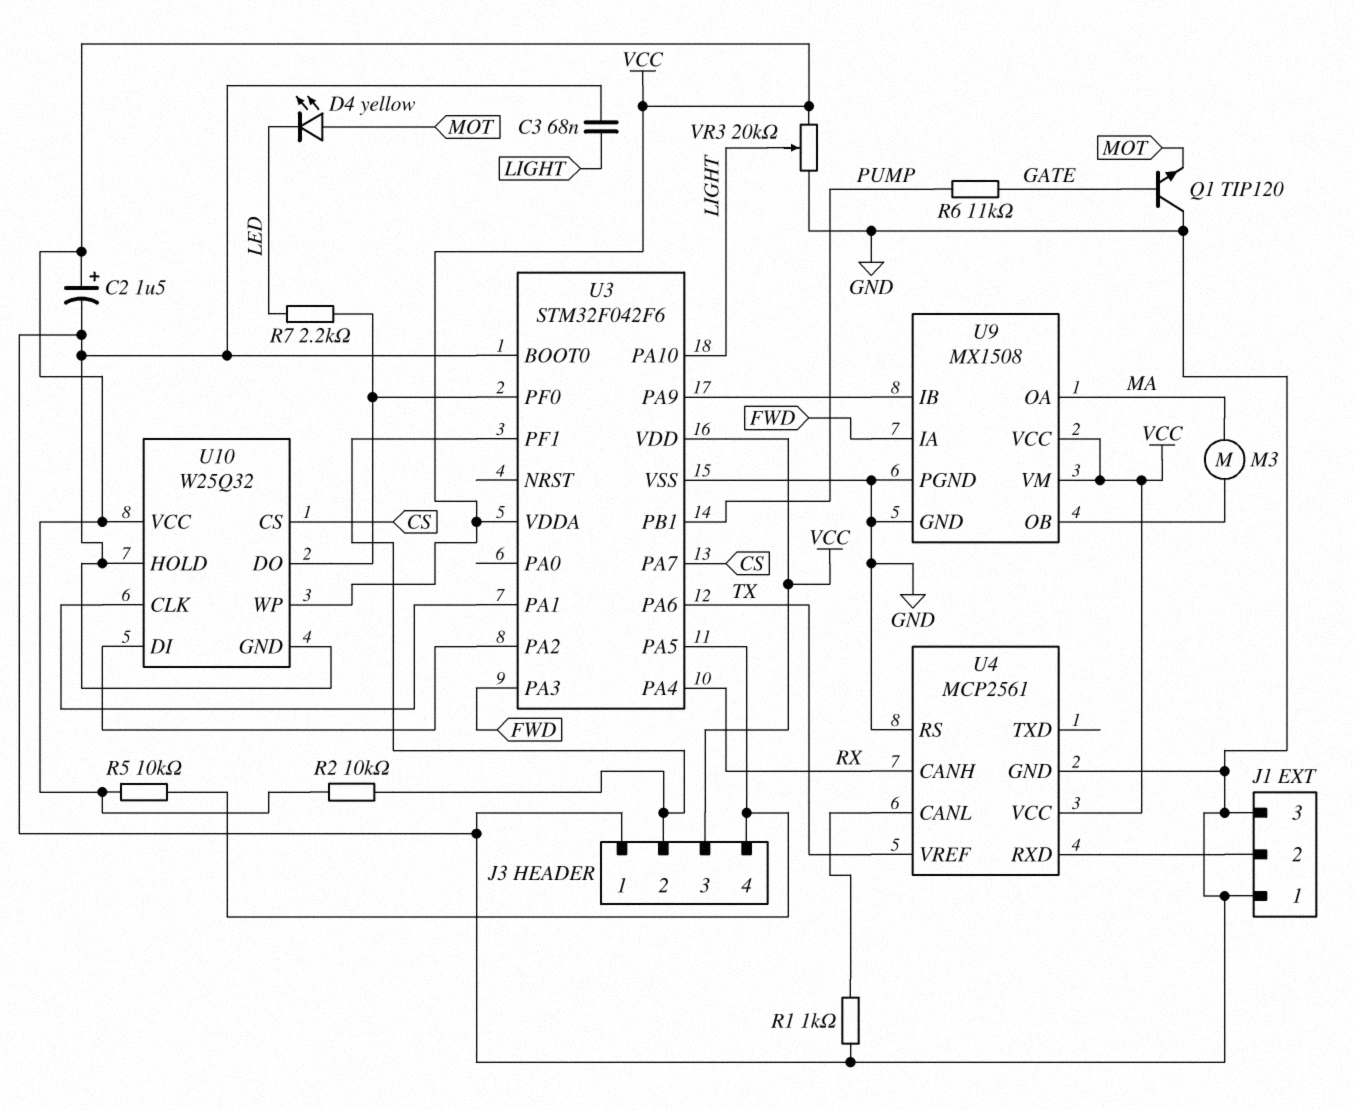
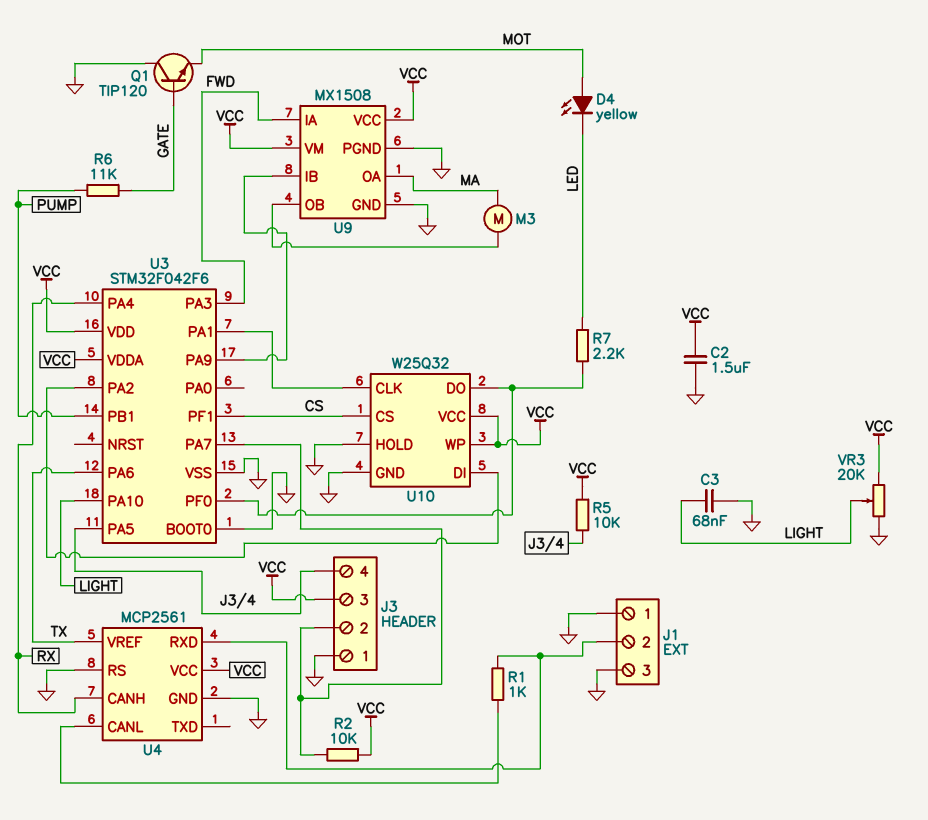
C2: 1.5uF (plus VCC, minus GND) -> 1.5uF (GND, VCC)
R1: 1k (GND, U4/CANL) -> 1k (J1/2, U4/CANL)
U3 pin PA7: CS -> J3/2
U3 pin PF1: J3/2 -> CS

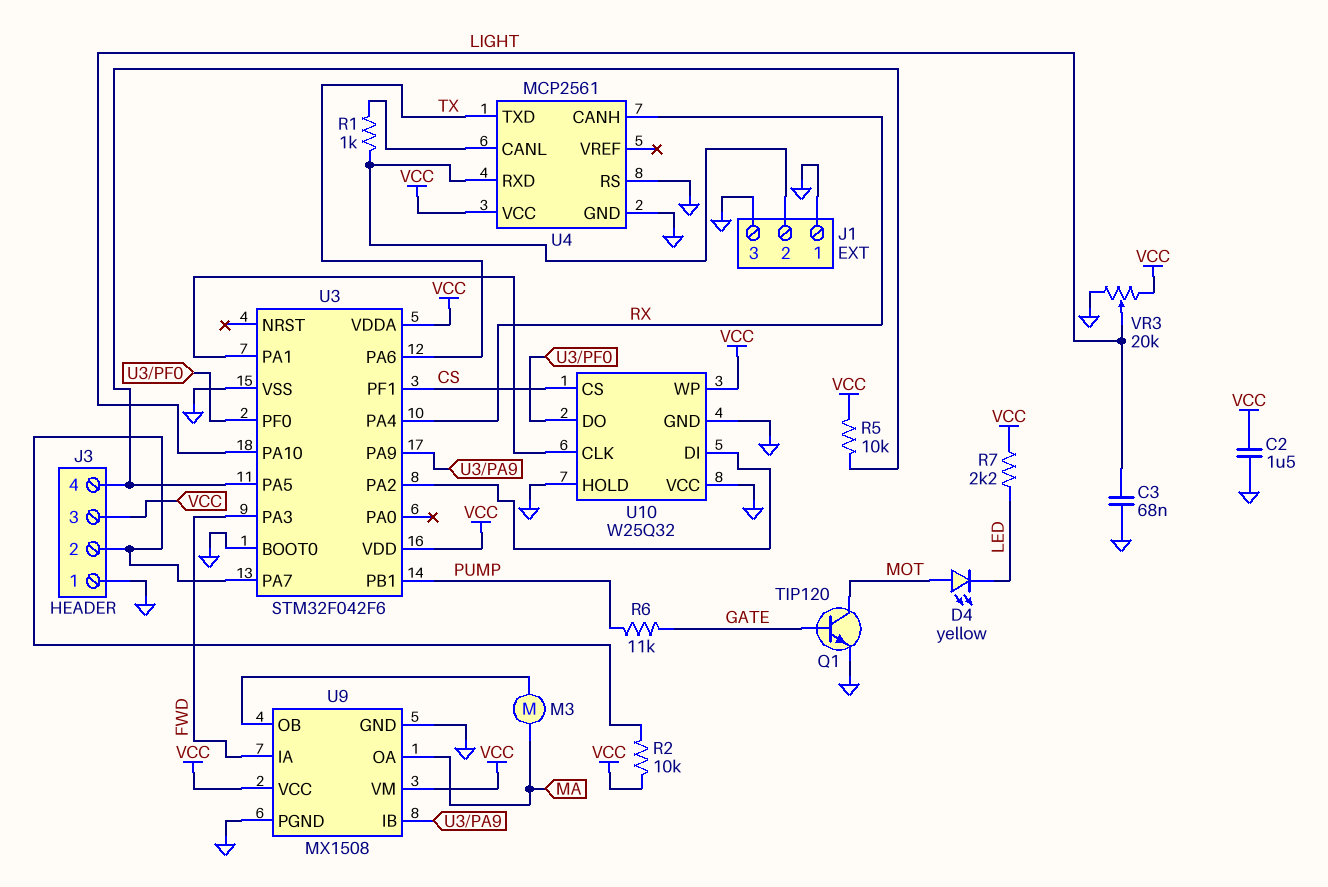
Q1: NPN TIP120 (B GATE, C GND, E MOT) -> NPN TIP120 (B GATE, C MOT, E GND)
R7: 2.2k (LED, U3/PF0) -> 2.2k (LED, VCC)
U4 pin TXD: none -> TX
U4 pin VREF: TX -> none
U10 pin VCC: VCC -> GND

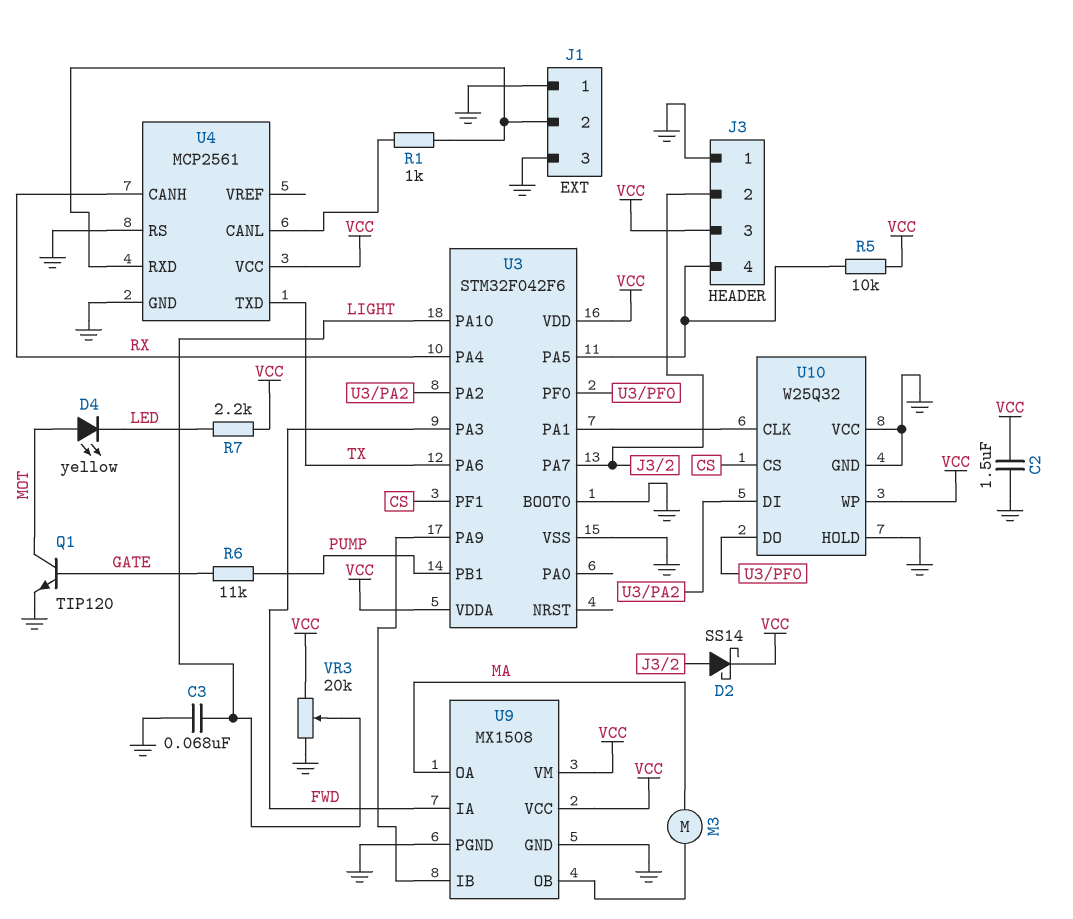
D2: none -> schottky SS14 (A J3/2, K VCC)
R2: 10k (J3/2, VCC) -> none

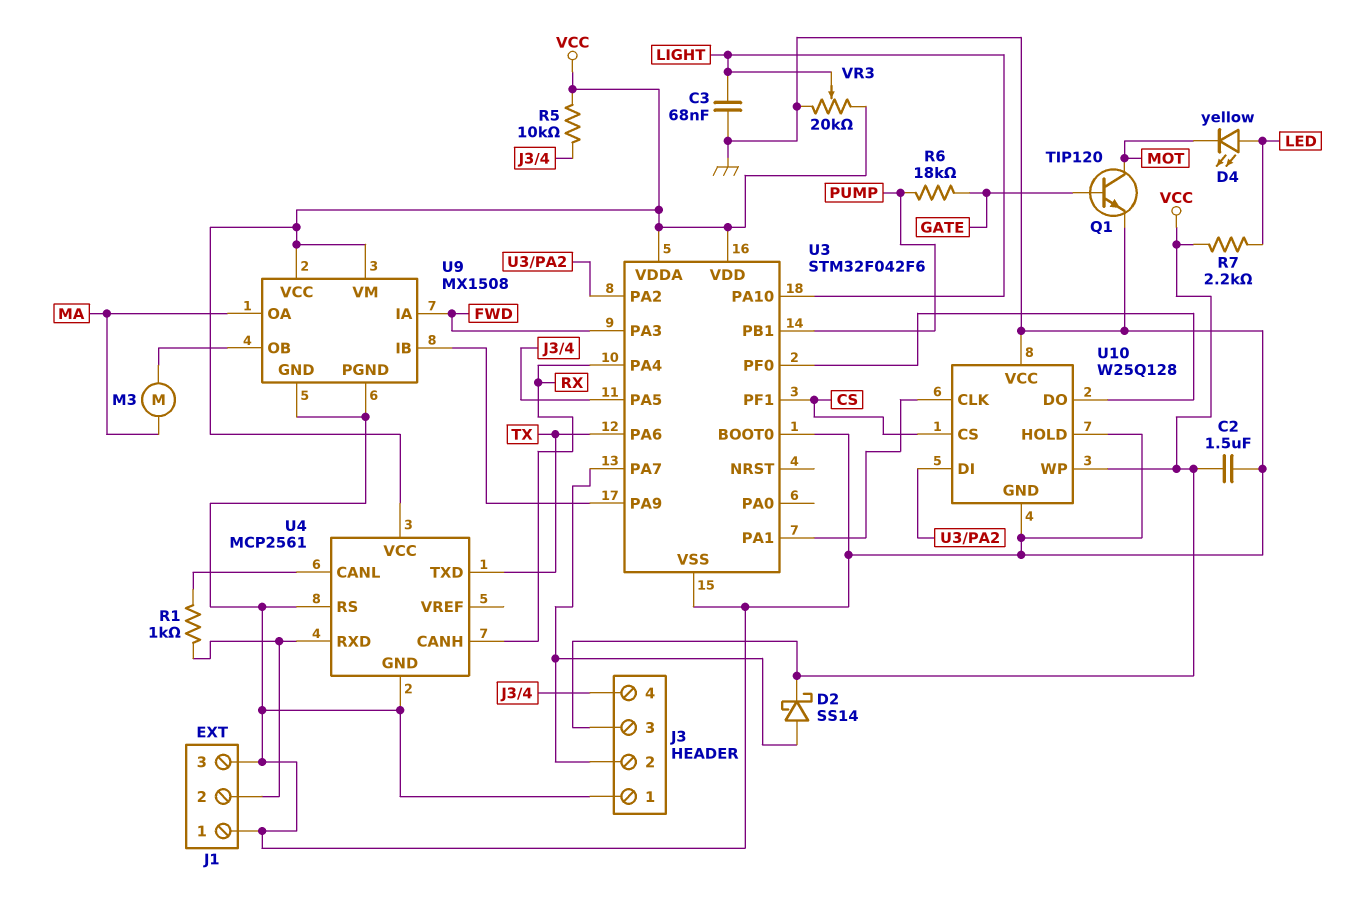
D4: LED yellow (A MOT, K LED) -> LED yellow (A LED, K MOT)
R6: 11k (GATE, PUMP) -> 18k (GATE, PUMP)
U10: W25Q32 -> W25Q128

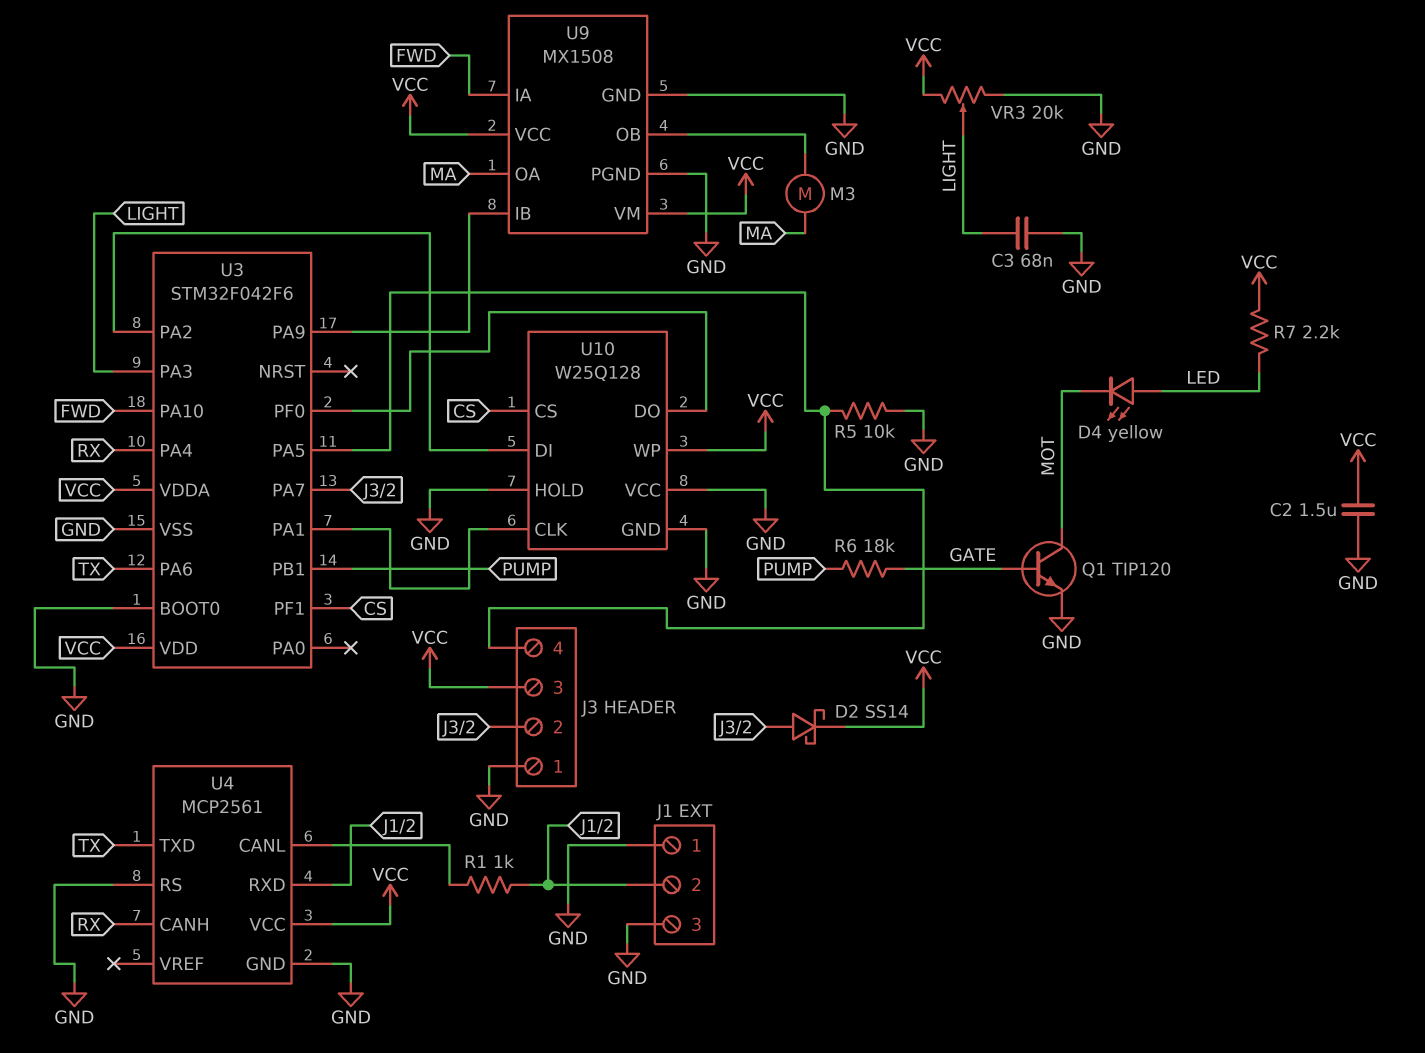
R5: 10k (J3/4, VCC) -> 10k (GND, J3/4)
U3 pin PA3: FWD -> LIGHT
U3 pin PA10: LIGHT -> FWD

